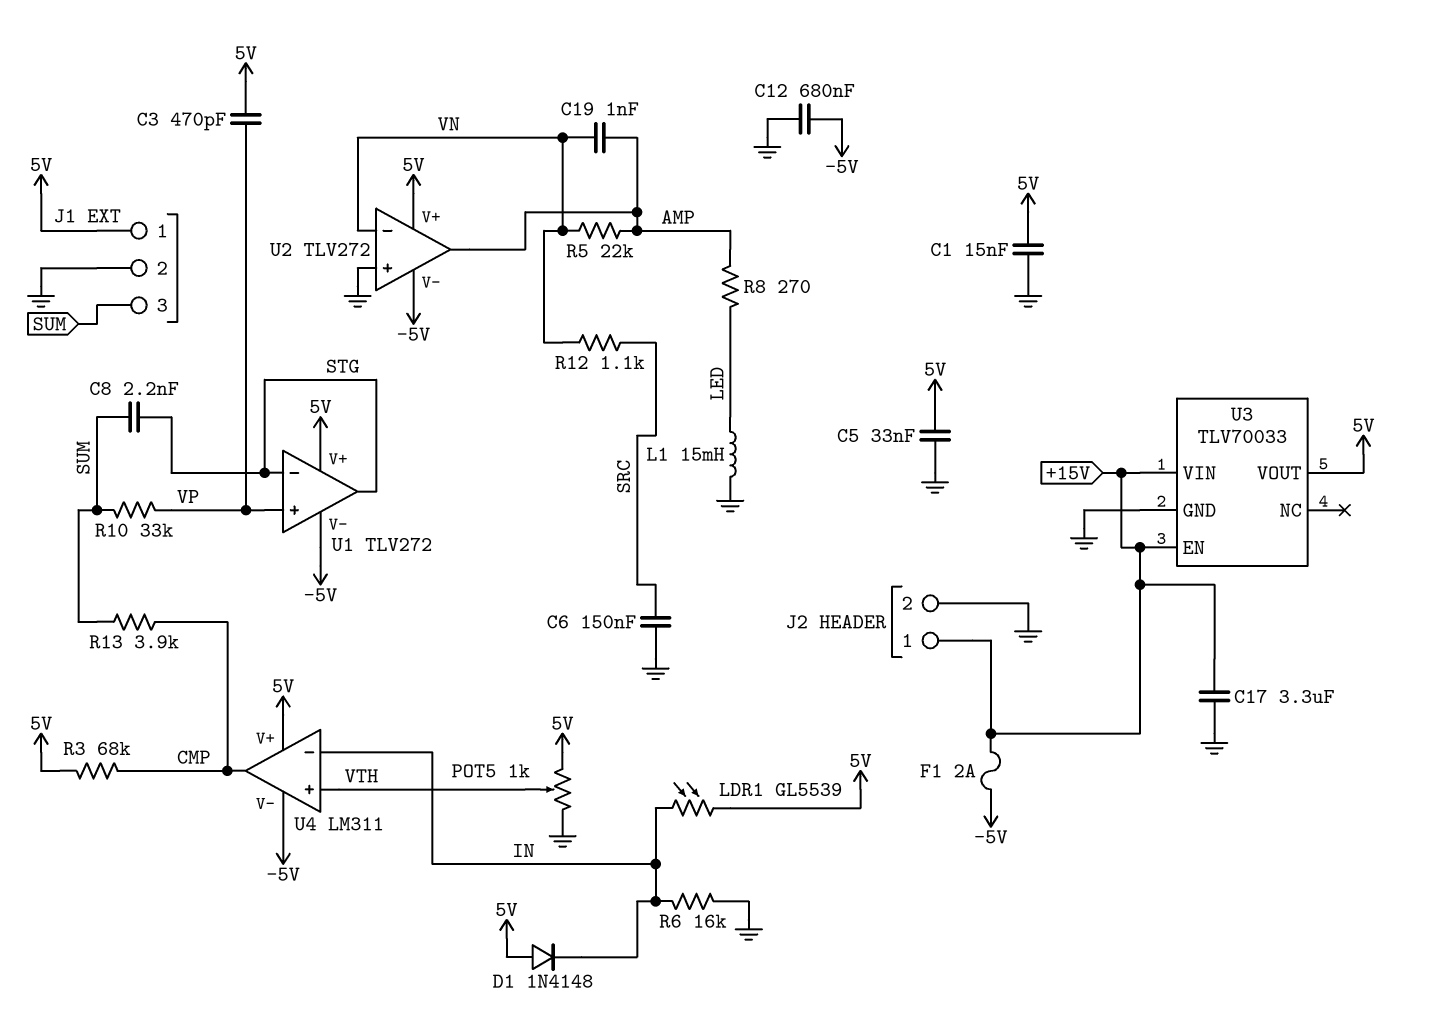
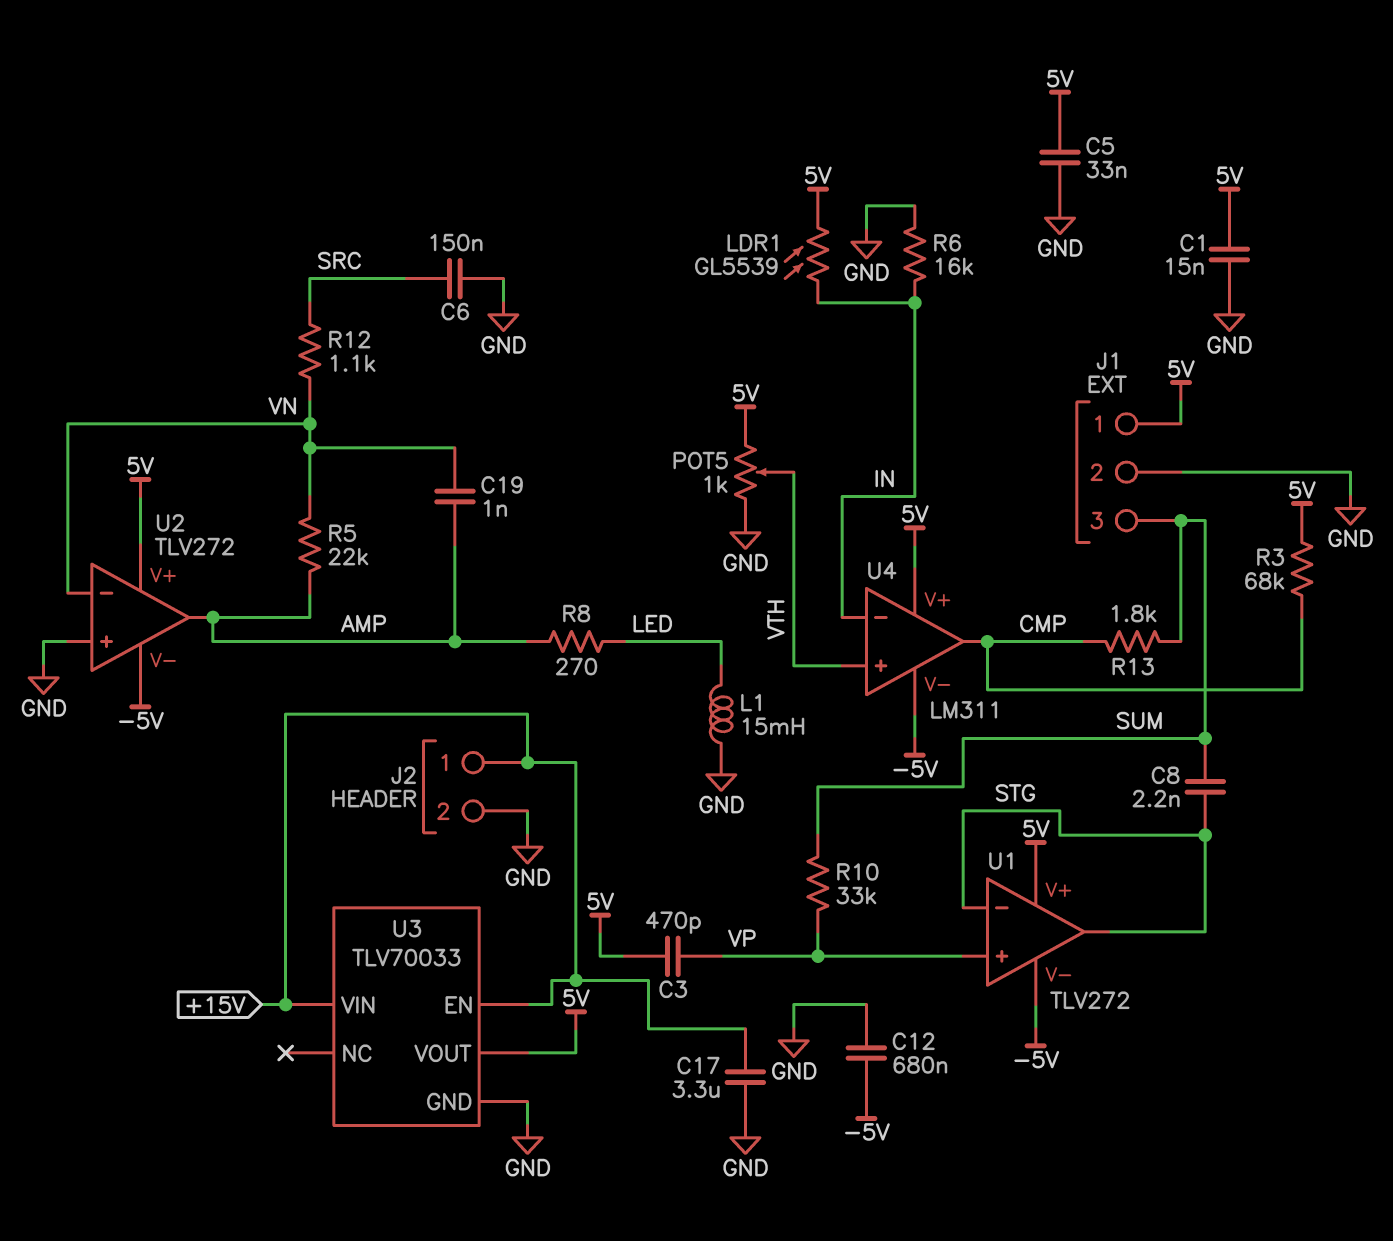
D1: diode 1N4148 (A 5V, K IN) -> none
F1: 2A (+15V, -5V) -> none
R13: 3.9k (CMP, SUM) -> 1.8k (CMP, SUM)

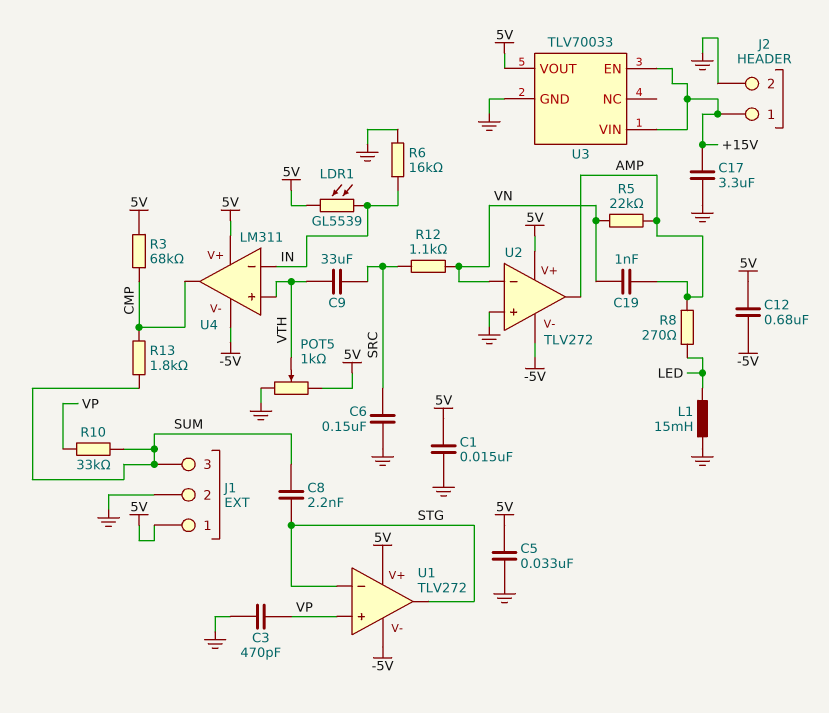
C3: 470pF (5V, VP) -> 470pF (GND, VP)
C9: none -> 33uF (SRC, VTH)
C12: 680nF (-5V, GND) -> 680nF (-5V, 5V)

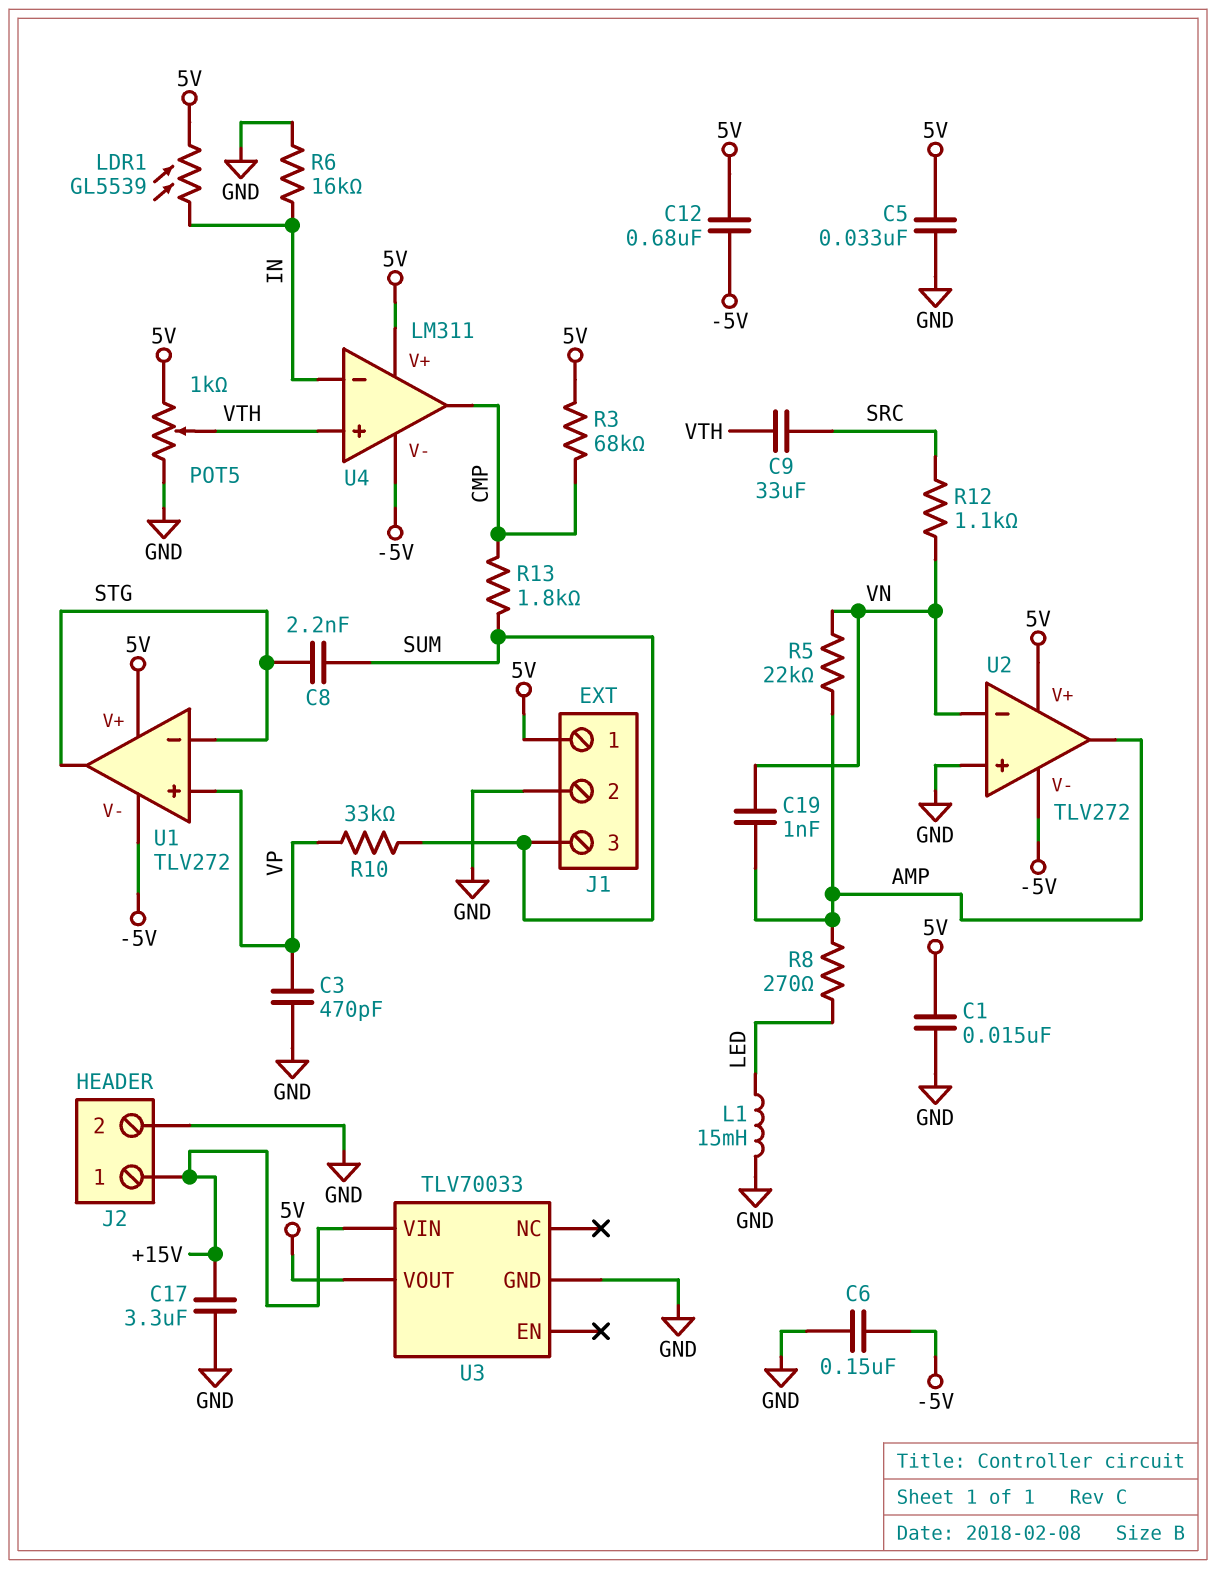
C6: 150nF (GND, SRC) -> 150nF (-5V, GND)
U3 pin EN: +15V -> none

